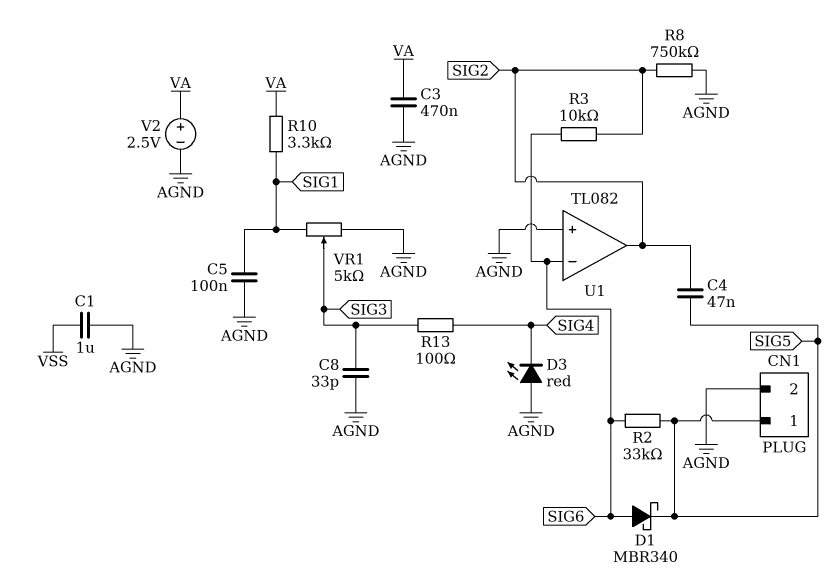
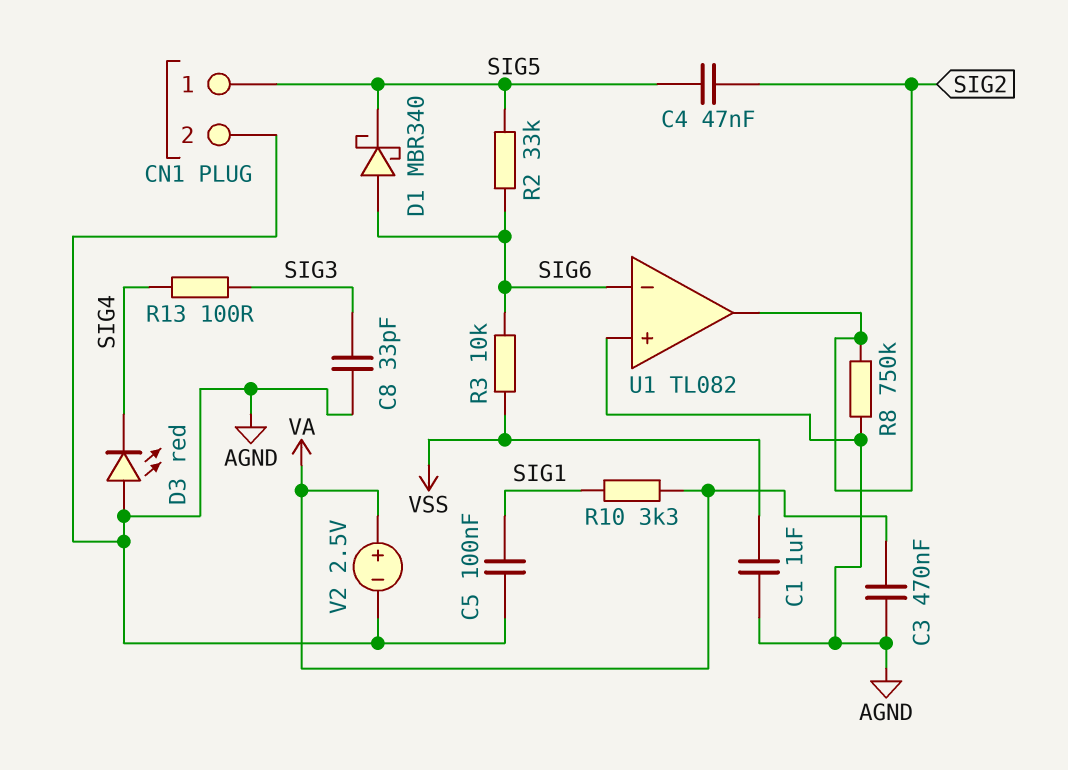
R3: 10k (SIG2, SIG6) -> 10k (SIG6, VSS)
VR1: 5k (AGND, SIG1, wiper SIG3) -> none

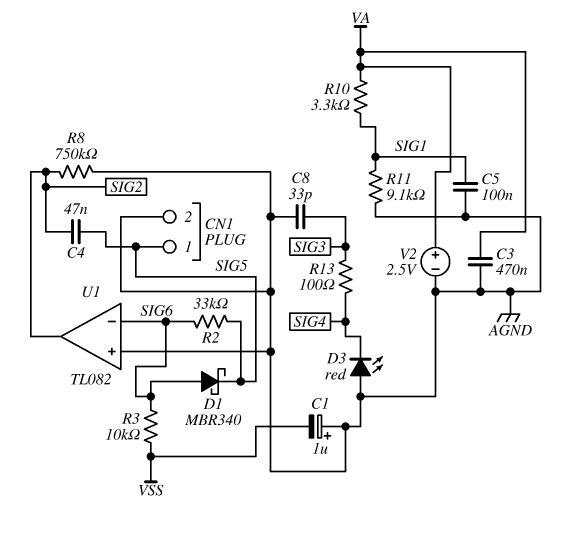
C1: 1uF (AGND, VSS) -> 1uF (plus AGND, minus VSS)
R11: none -> 9.1k (AGND, SIG1)

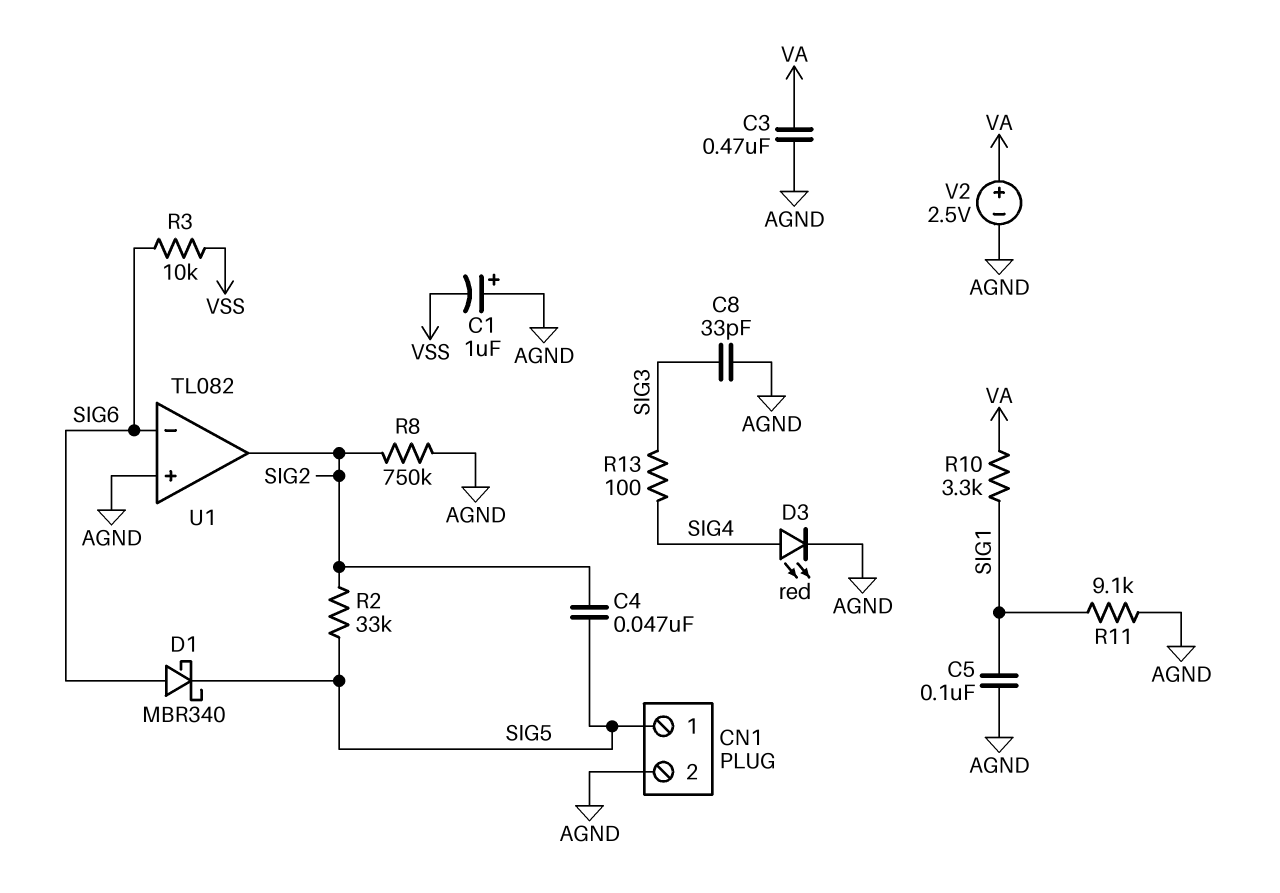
D3: LED red (A AGND, K SIG4) -> LED red (A SIG4, K AGND)
R2: 33k (SIG5, SIG6) -> 33k (SIG2, SIG5)

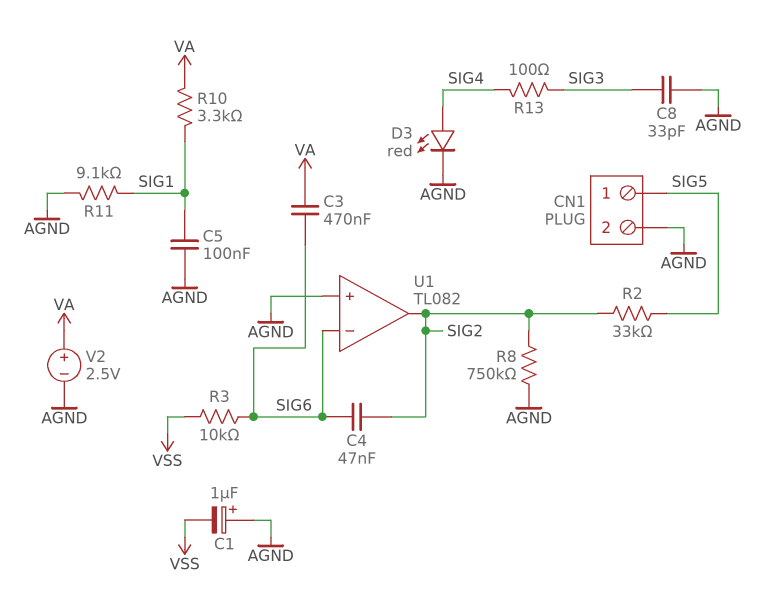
C3: 470nF (AGND, VA) -> 470nF (SIG6, VA)
C4: 47nF (SIG2, SIG5) -> 47nF (SIG2, SIG6)
D1: schottky MBR340 (A SIG6, K SIG5) -> none

